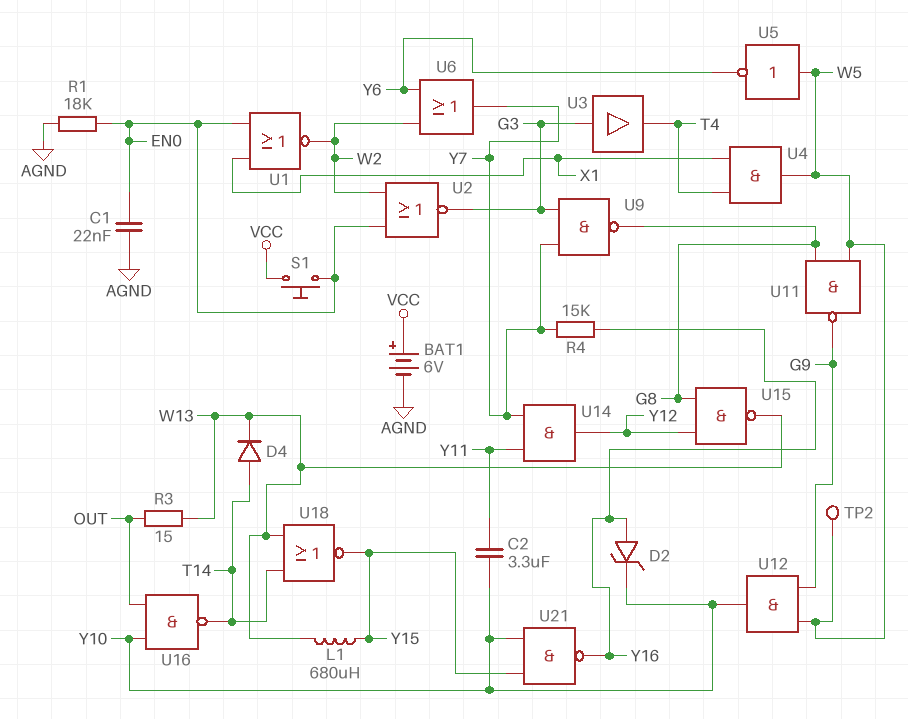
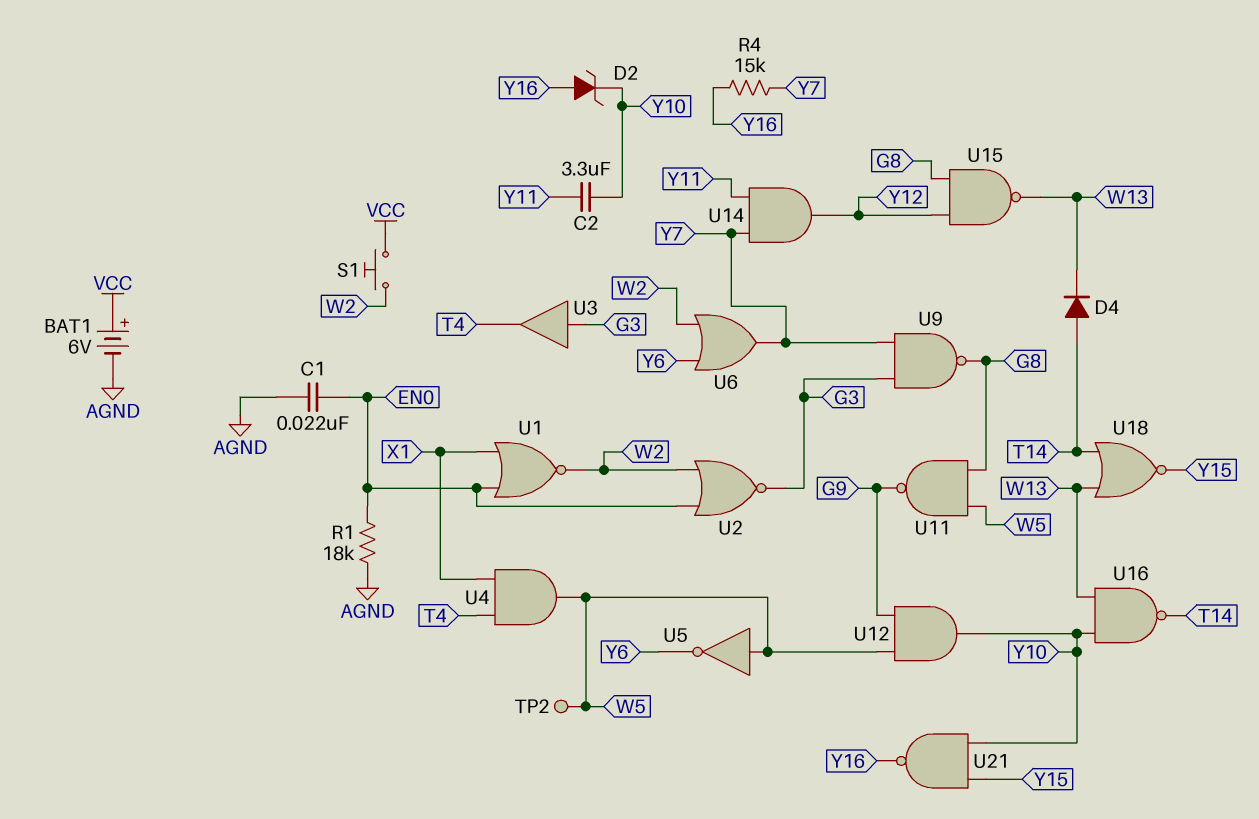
L1: 680uH (W13, Y15) -> none
R3: 15 (OUT, W13) -> none
S1: button (EN0, VCC) -> button (VCC, W2)
U16: NAND (in OUT, in Y10, out T14) -> NAND (in W13, in Y10, out T14)

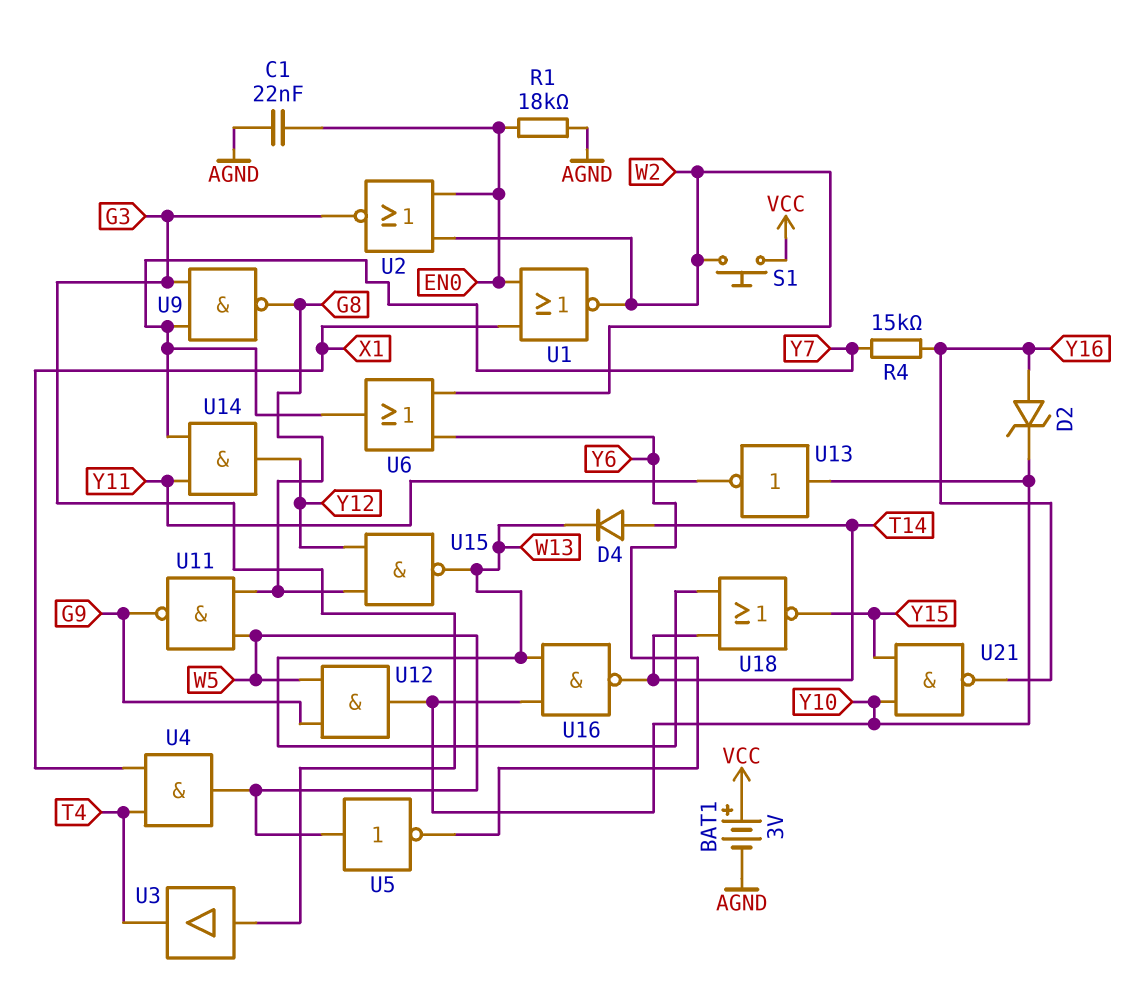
BAT1: 6V (plus VCC, minus AGND) -> 3V (plus VCC, minus AGND)
C2: 3.3uF (Y10, Y11) -> none
TP2: test point (W5) -> none
U13: none -> NOT (in Y10, out Y11)

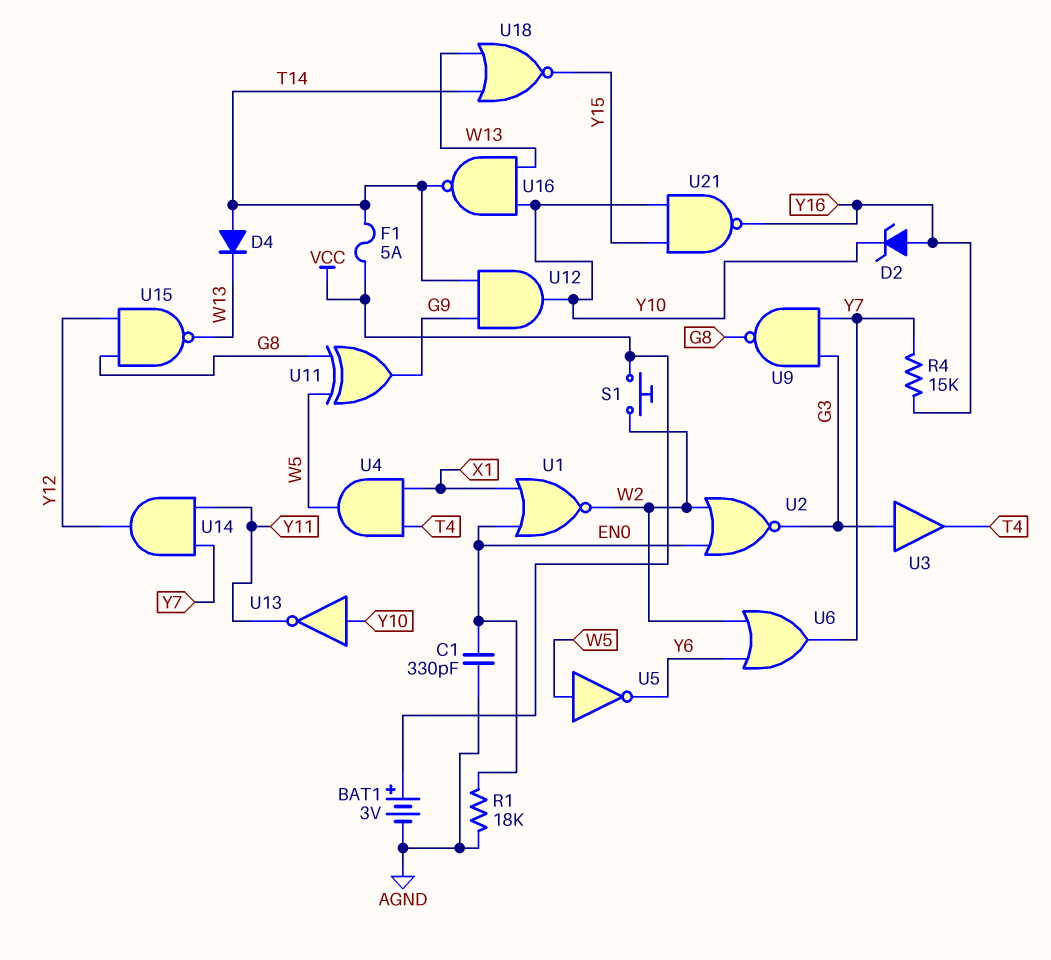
C1: 22nF (AGND, EN0) -> 330pF (AGND, EN0)
F1: none -> 5A (T14, VCC)
U11: NAND (in G8, in W5, out G9) -> XOR (in G8, in W5, out G9)
U12: AND (in G9, in W5, out Y10) -> AND (in G9, in T14, out Y10)

